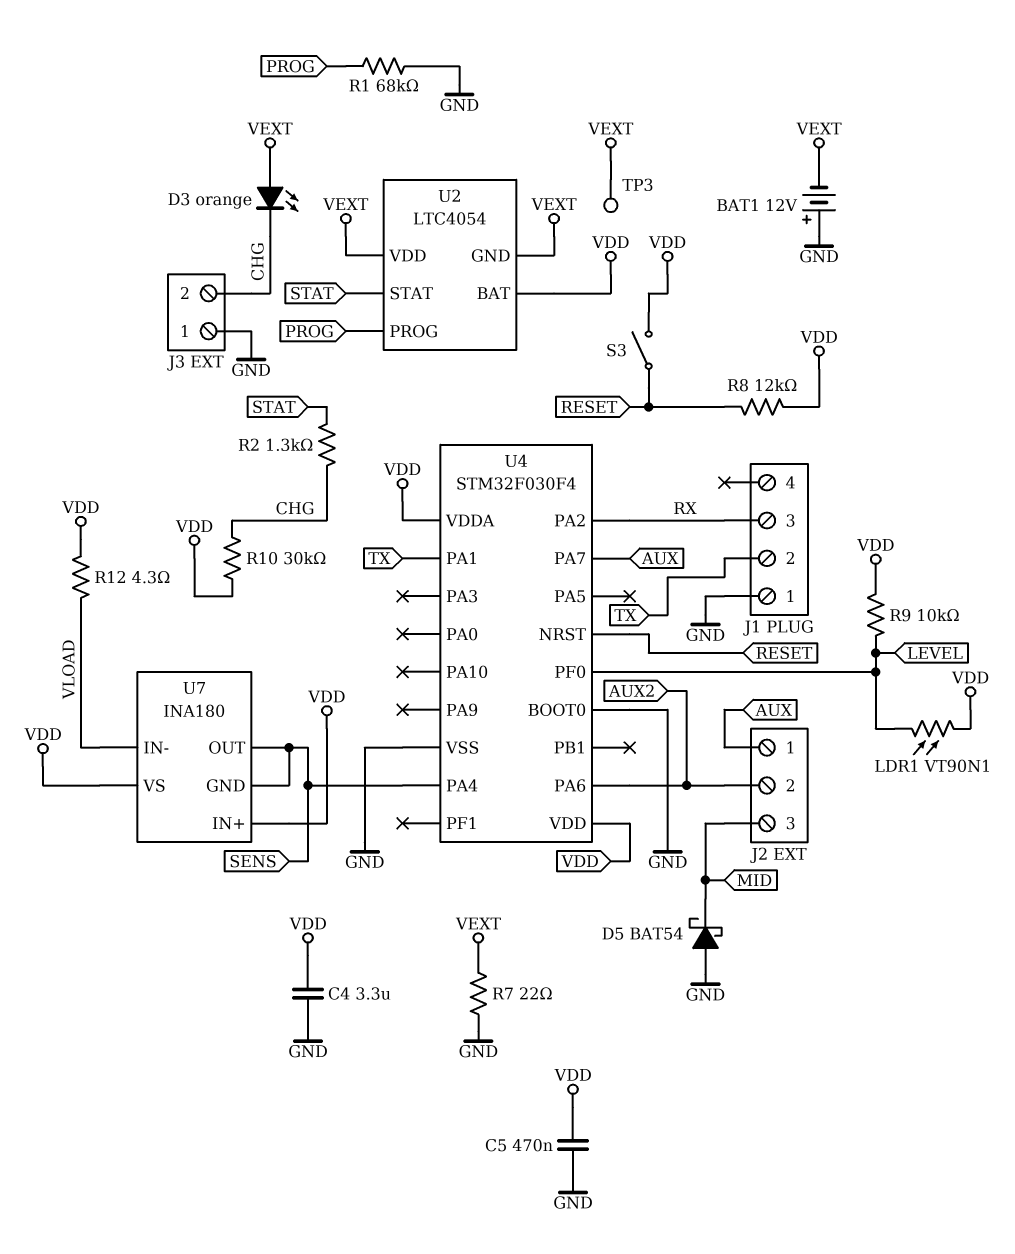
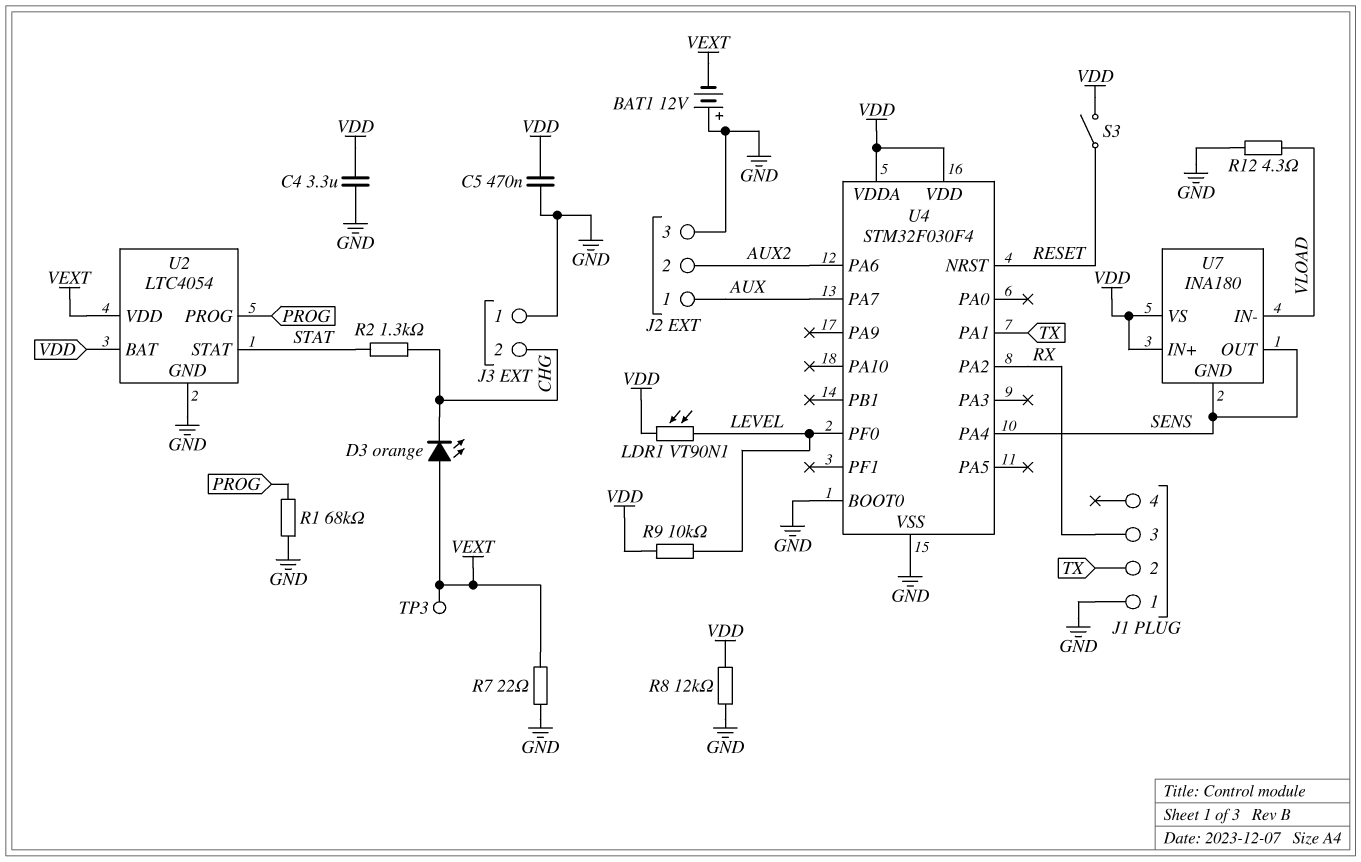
D5: schottky BAT54 (A GND, K MID) -> none
J2 pin 3: MID -> GND
R8: 12k (RESET, VDD) -> 12k (GND, VDD)
R10: 30k (CHG, VDD) -> none
R12: 4.3 (VDD, VLOAD) -> 4.3 (GND, VLOAD)
U2 pin GND: VEXT -> GND

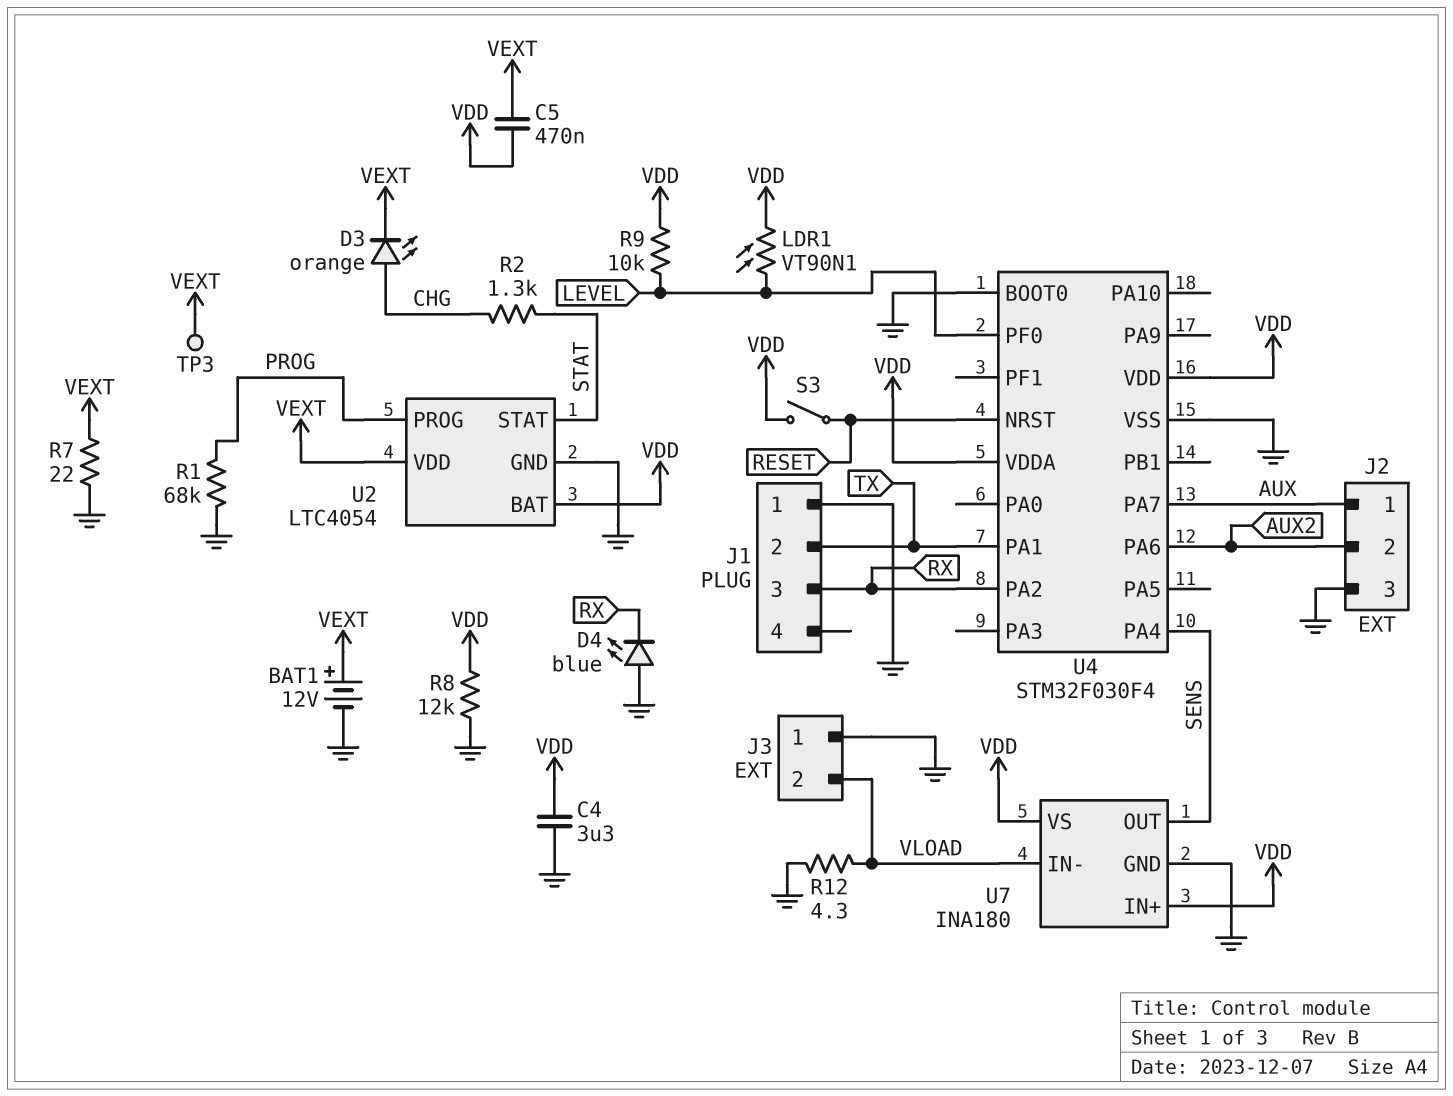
BAT1: 12V (plus GND, minus VEXT) -> 12V (plus VEXT, minus GND)
C5: 470nF (GND, VDD) -> 470nF (VDD, VEXT)
D3: LED orange (A VEXT, K CHG) -> LED orange (A CHG, K VEXT)
D4: none -> LED blue (A GND, K RX)
J3 pin 2: CHG -> VLOAD
U7 pin GND: SENS -> GND

